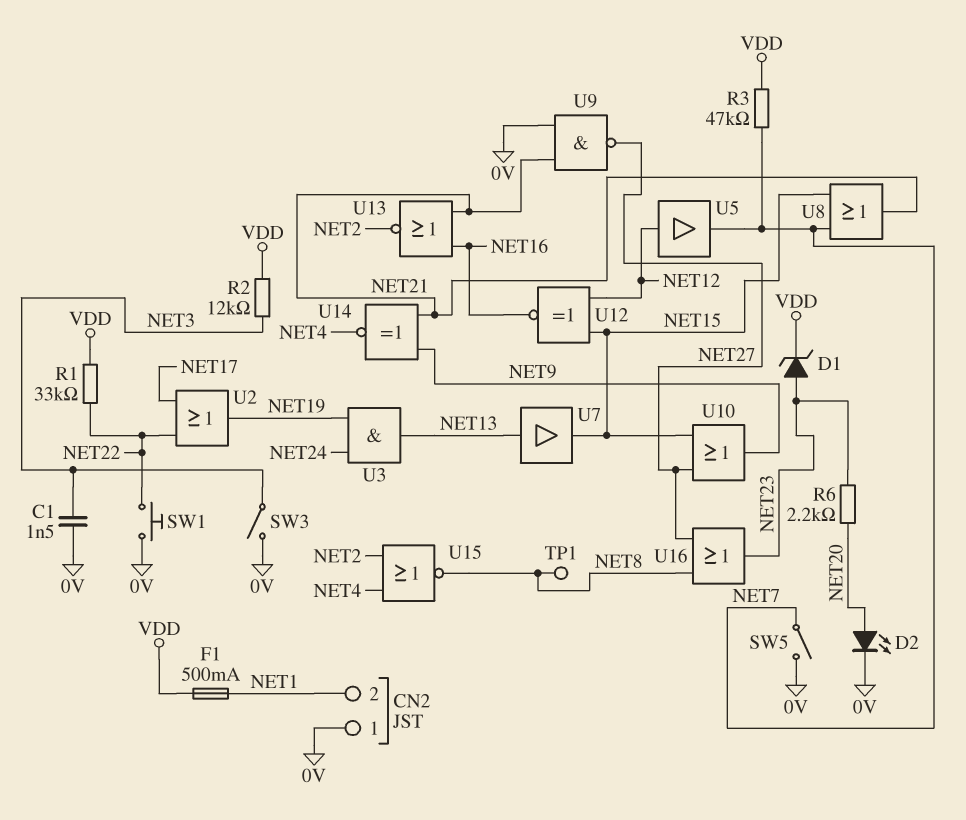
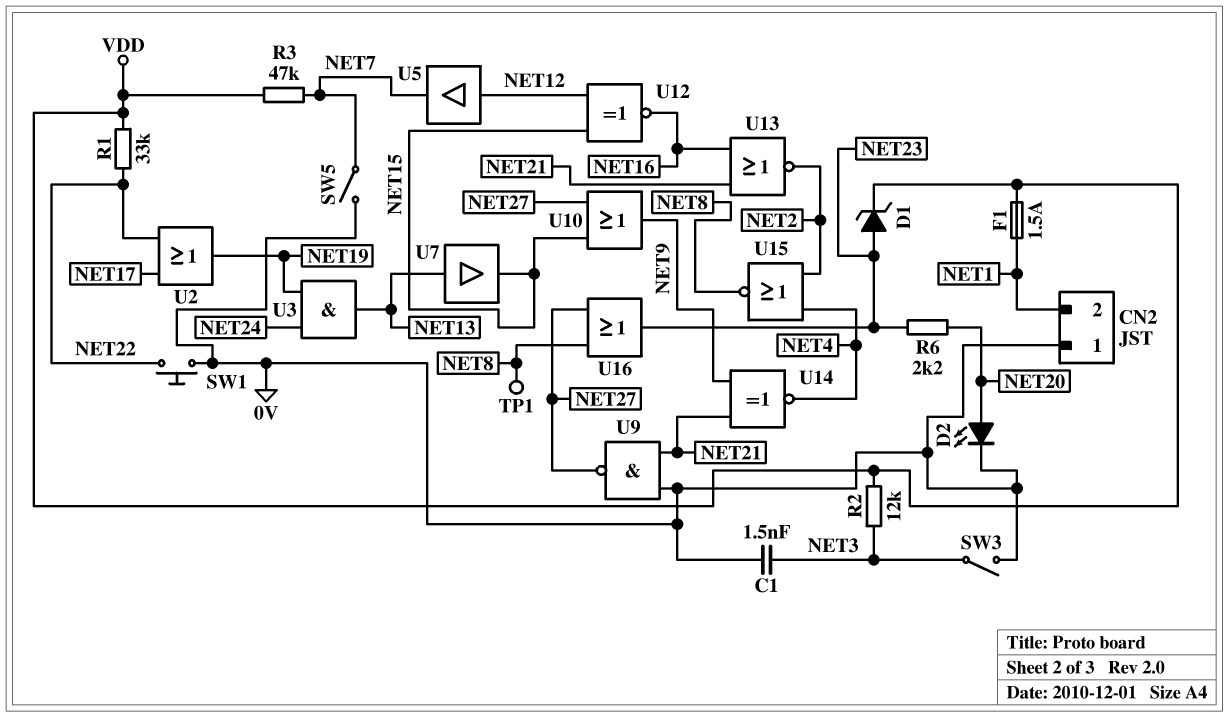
F1: 500mA (NET1, VDD) -> 1.5A (NET1, VDD)
U8: OR (in NET7, in NET15, out NET21) -> none

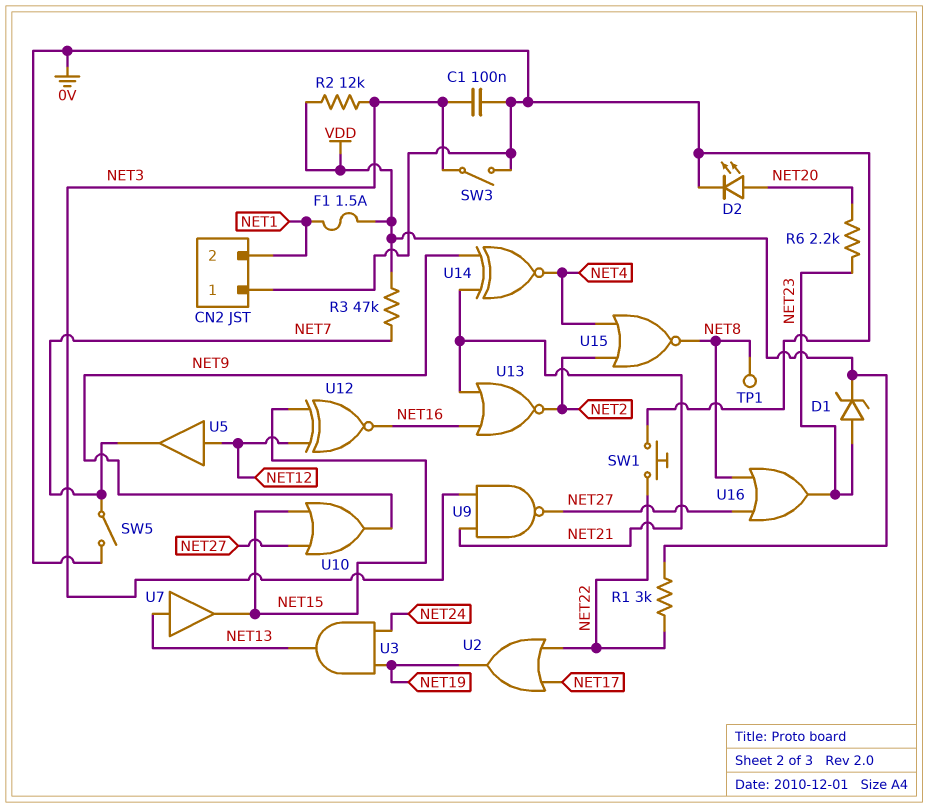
C1: 1.5nF (0V, NET3) -> 100nF (0V, NET3)
R1: 33k (NET22, VDD) -> 3k (NET22, VDD)
U9: NAND (in 0V, in NET21, out NET27) -> NAND (in NET3, in NET21, out NET27)

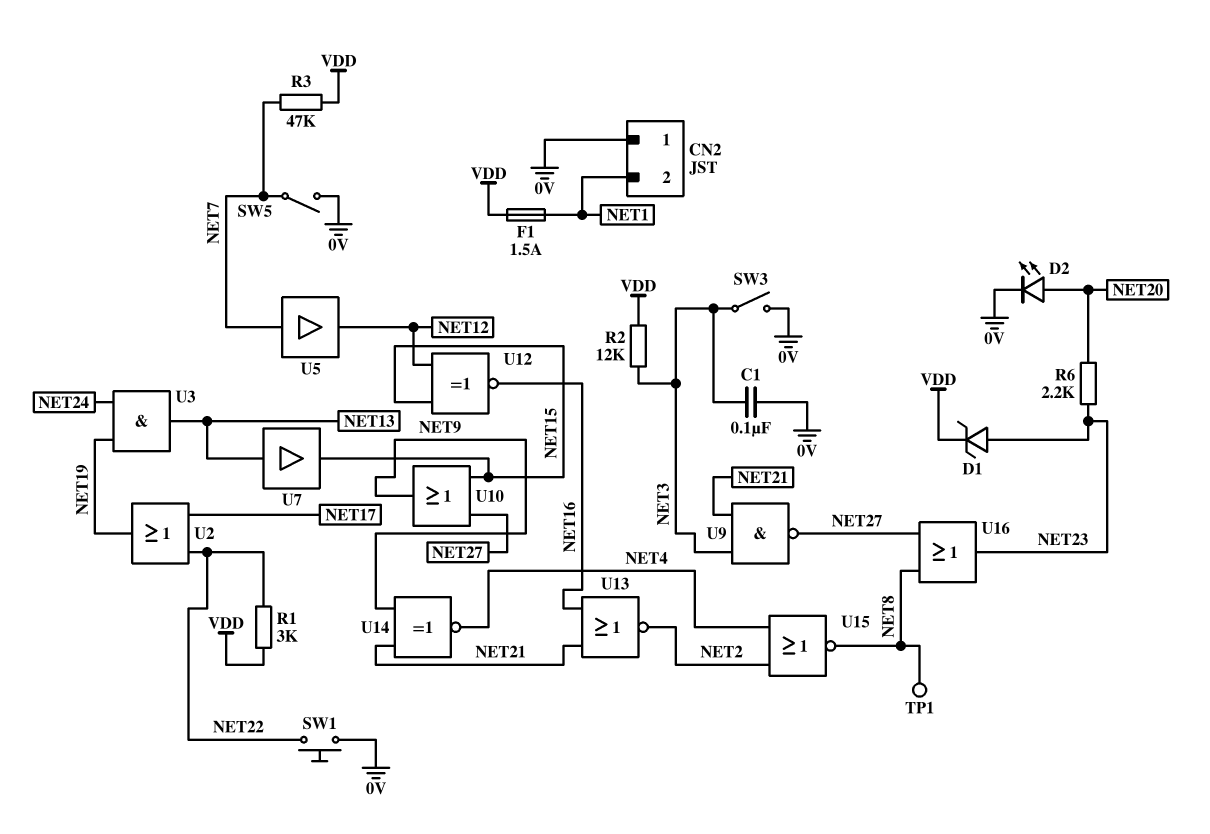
U5: buffer (in NET12, out NET7) -> buffer (in NET7, out NET12)

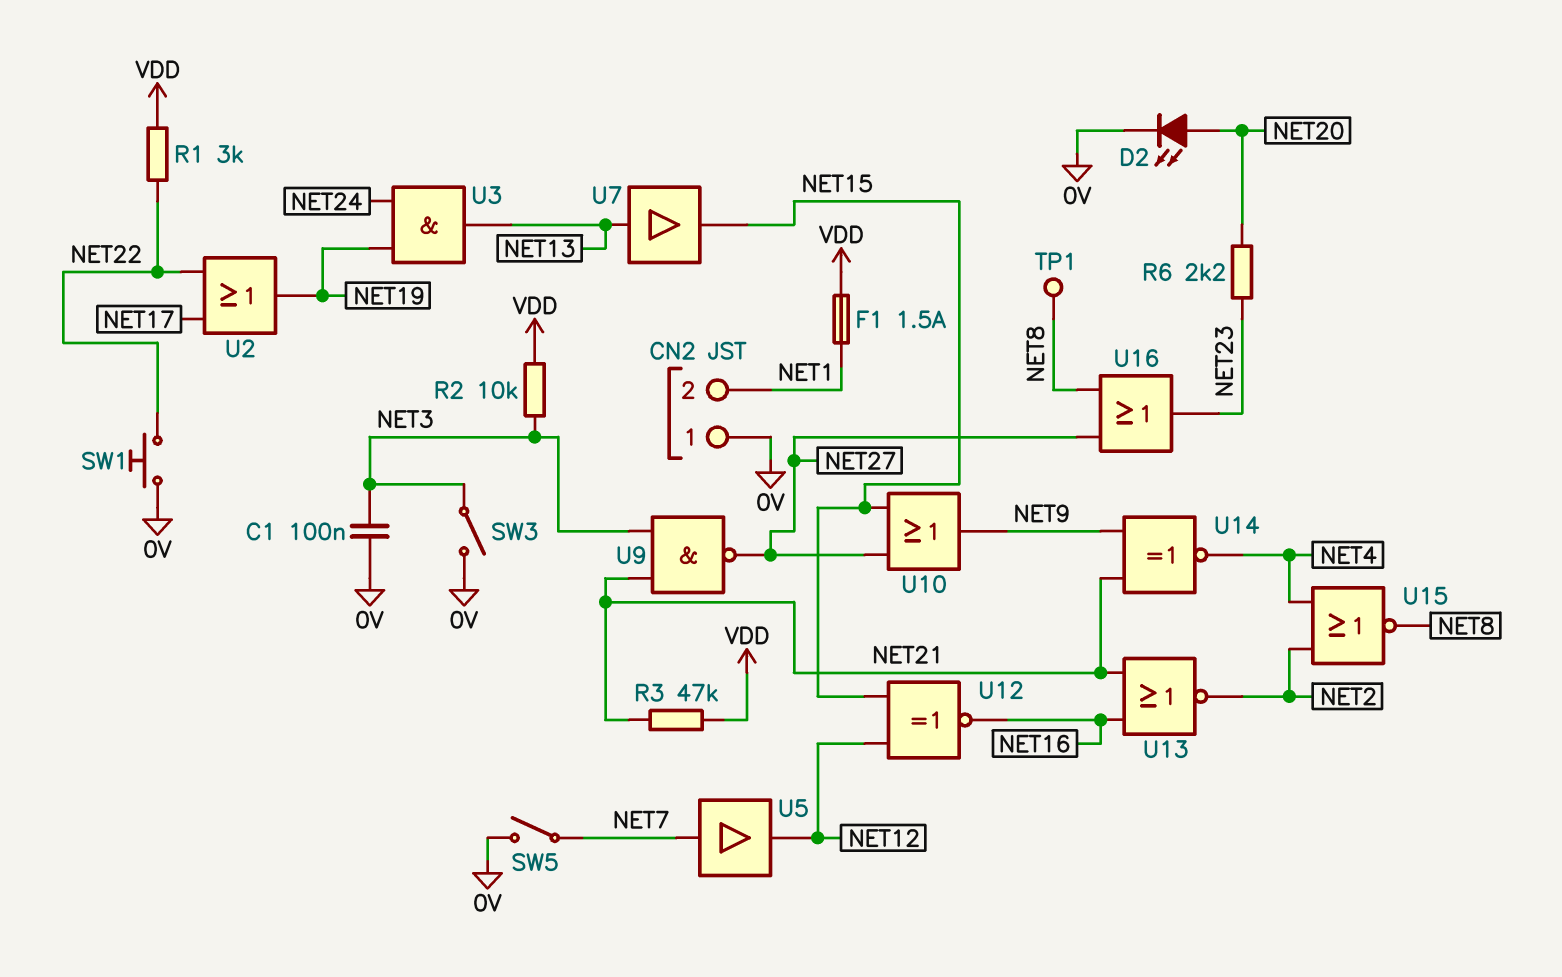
D1: zener (A NET23, K VDD) -> none
R2: 12k (NET3, VDD) -> 10k (NET3, VDD)
R3: 47k (NET7, VDD) -> 47k (NET21, VDD)

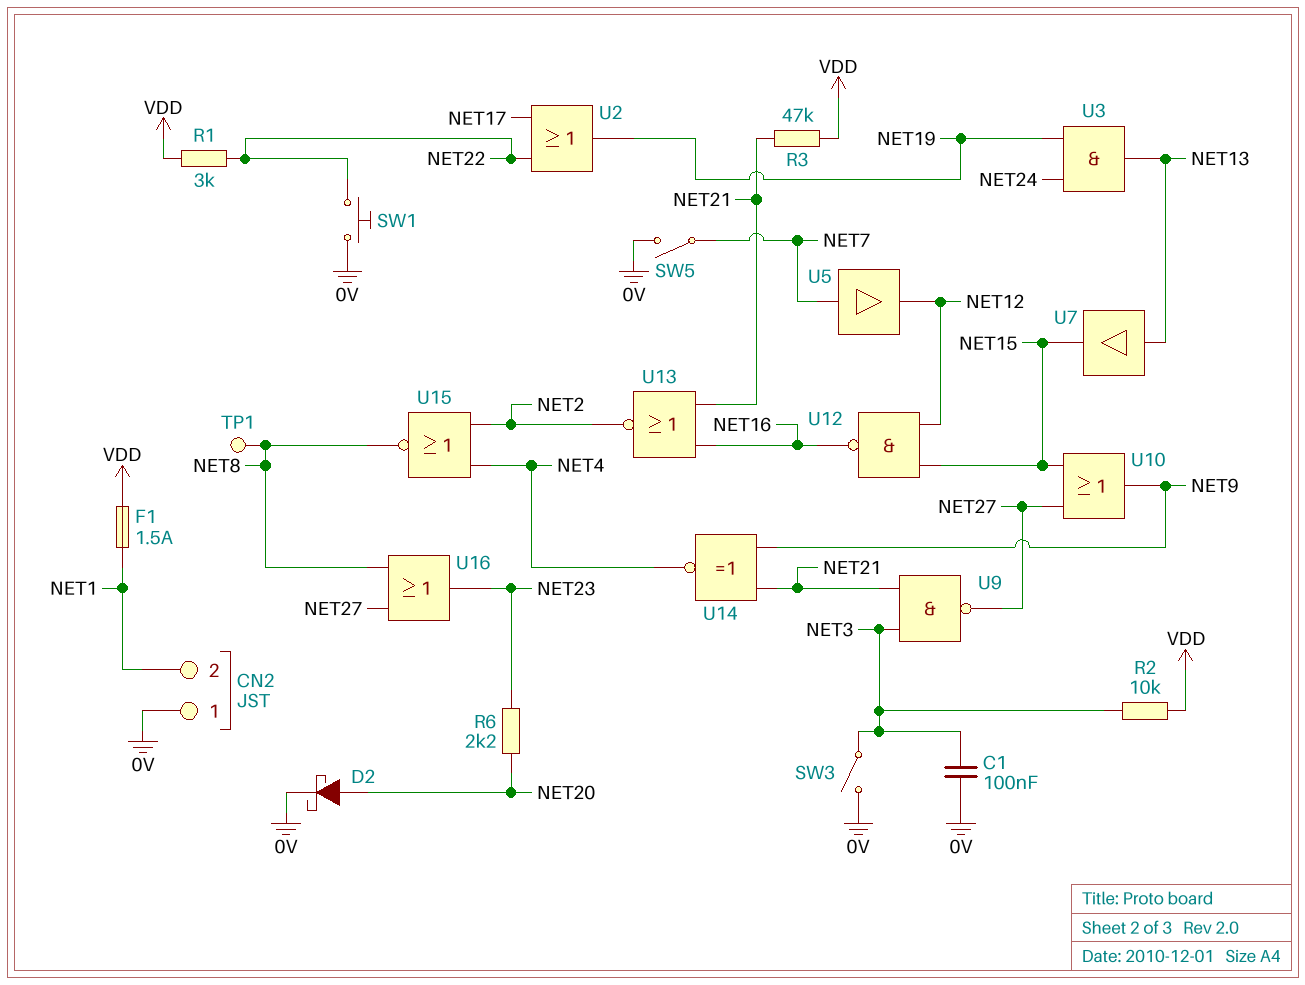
D2: LED (A NET20, K 0V) -> schottky (A NET20, K 0V)
U12: XNOR (in NET12, in NET15, out NET16) -> NAND (in NET12, in NET15, out NET16)

